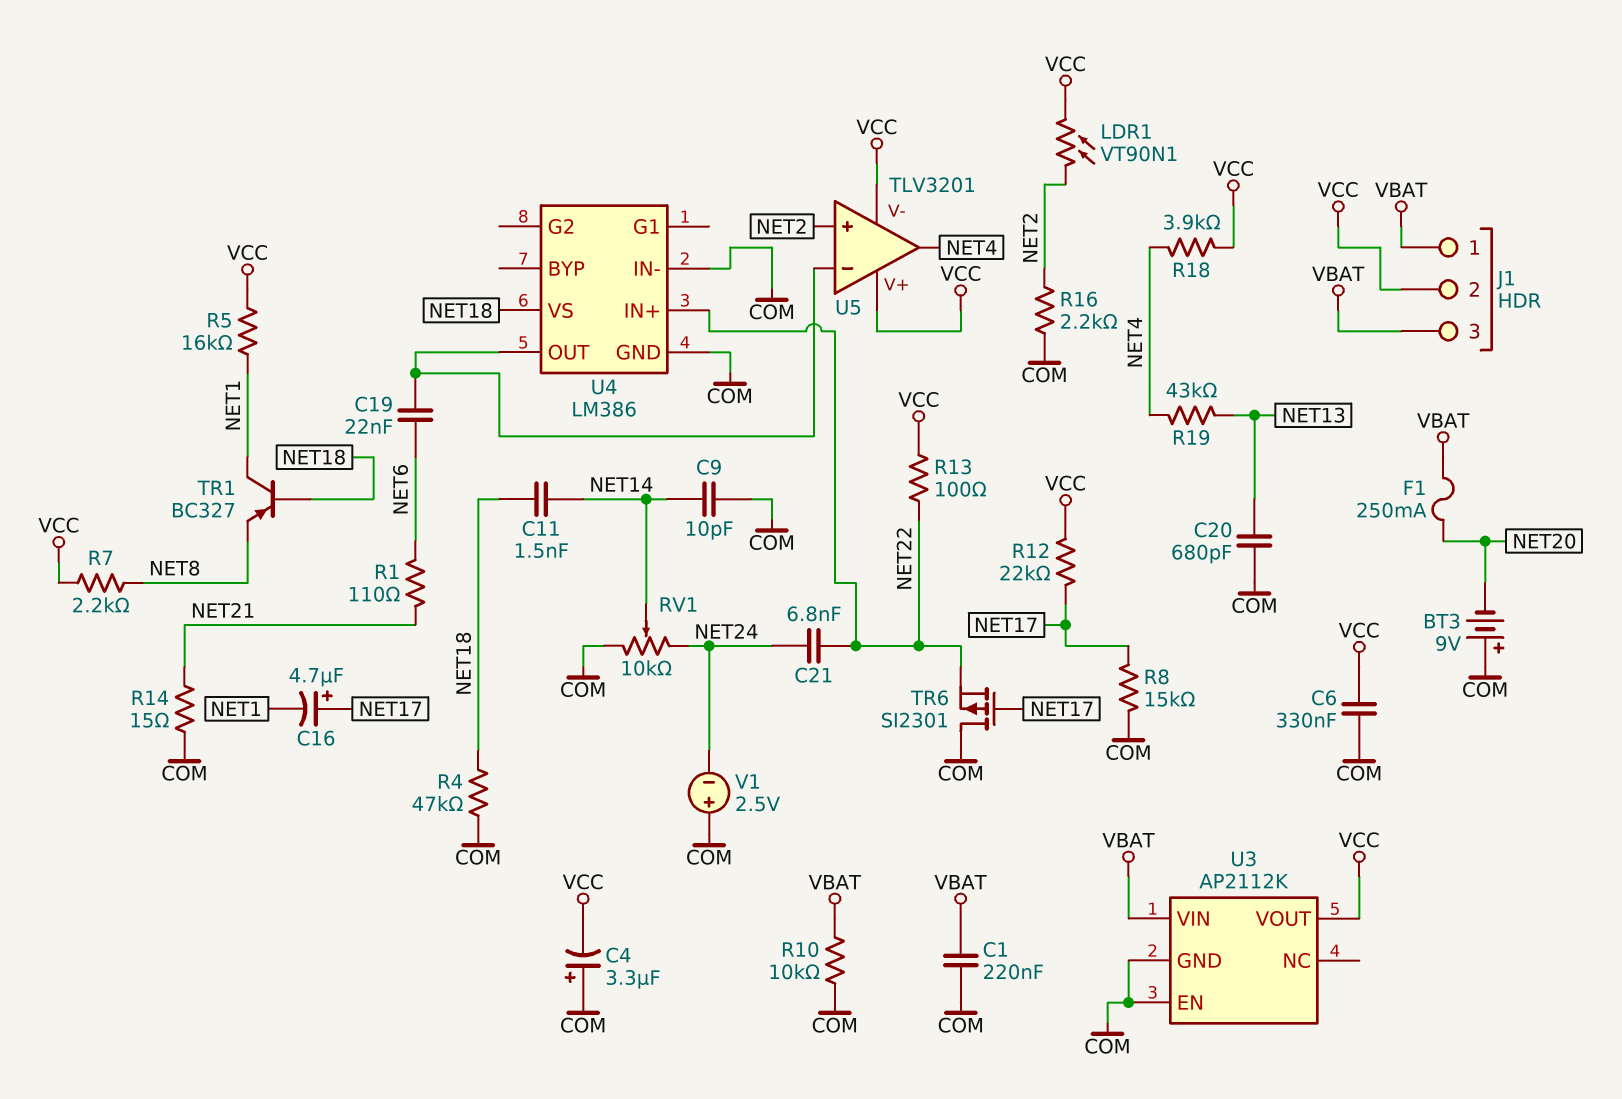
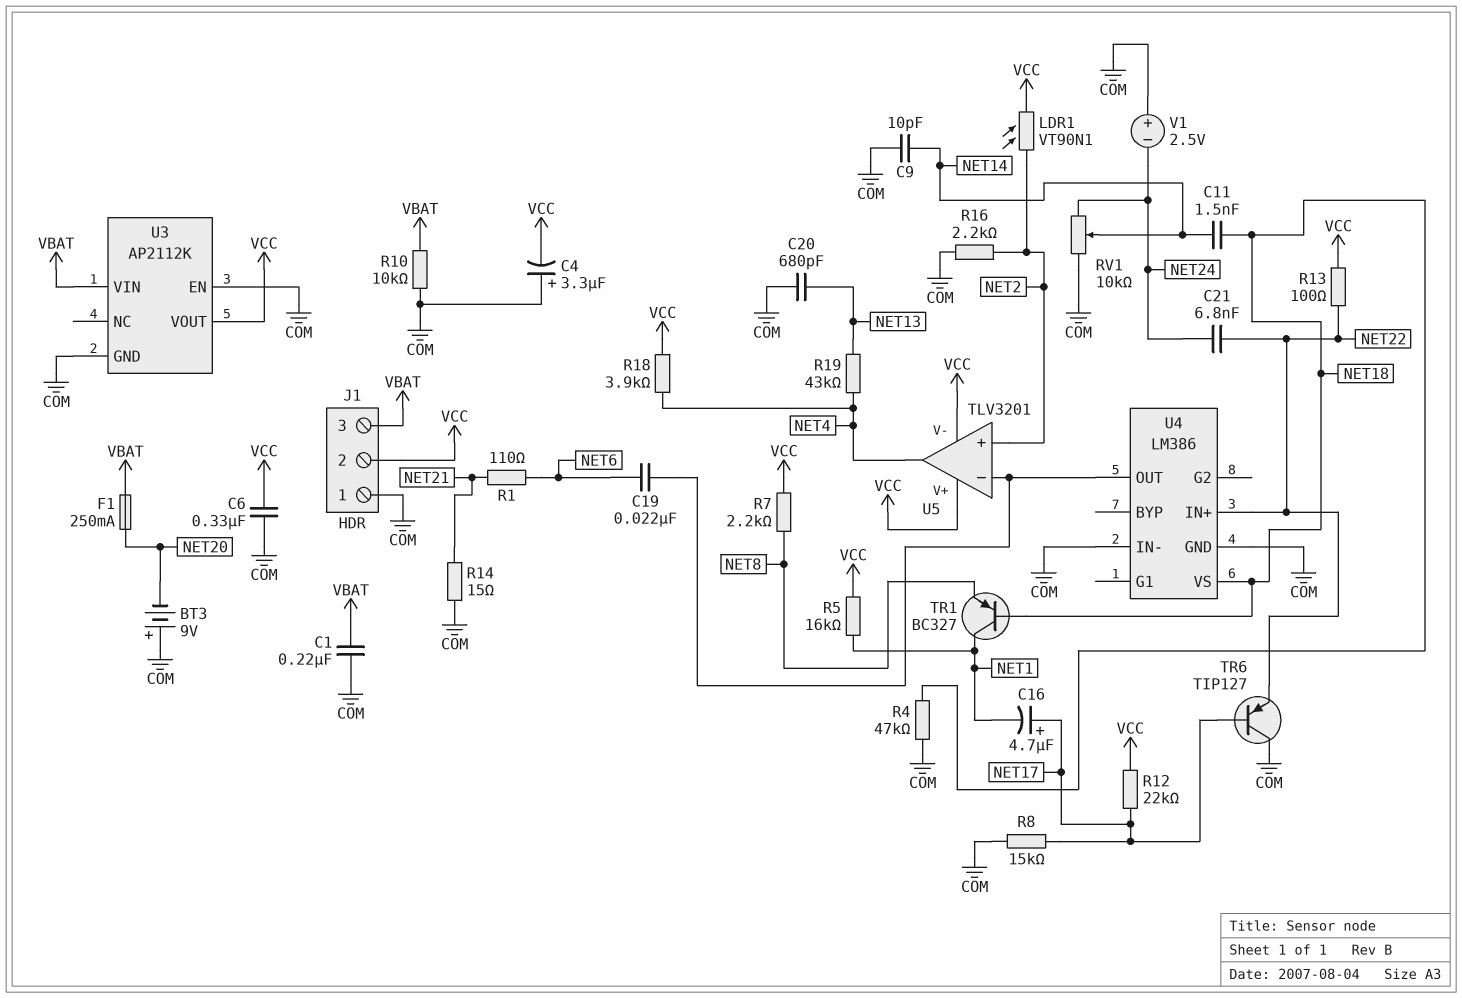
J1 pin 1: VBAT -> COM
TR6: PMOS SI2301 (G NET17, D COM, S NET22) -> PNP TIP127 (B NET17, C COM, E NET22)

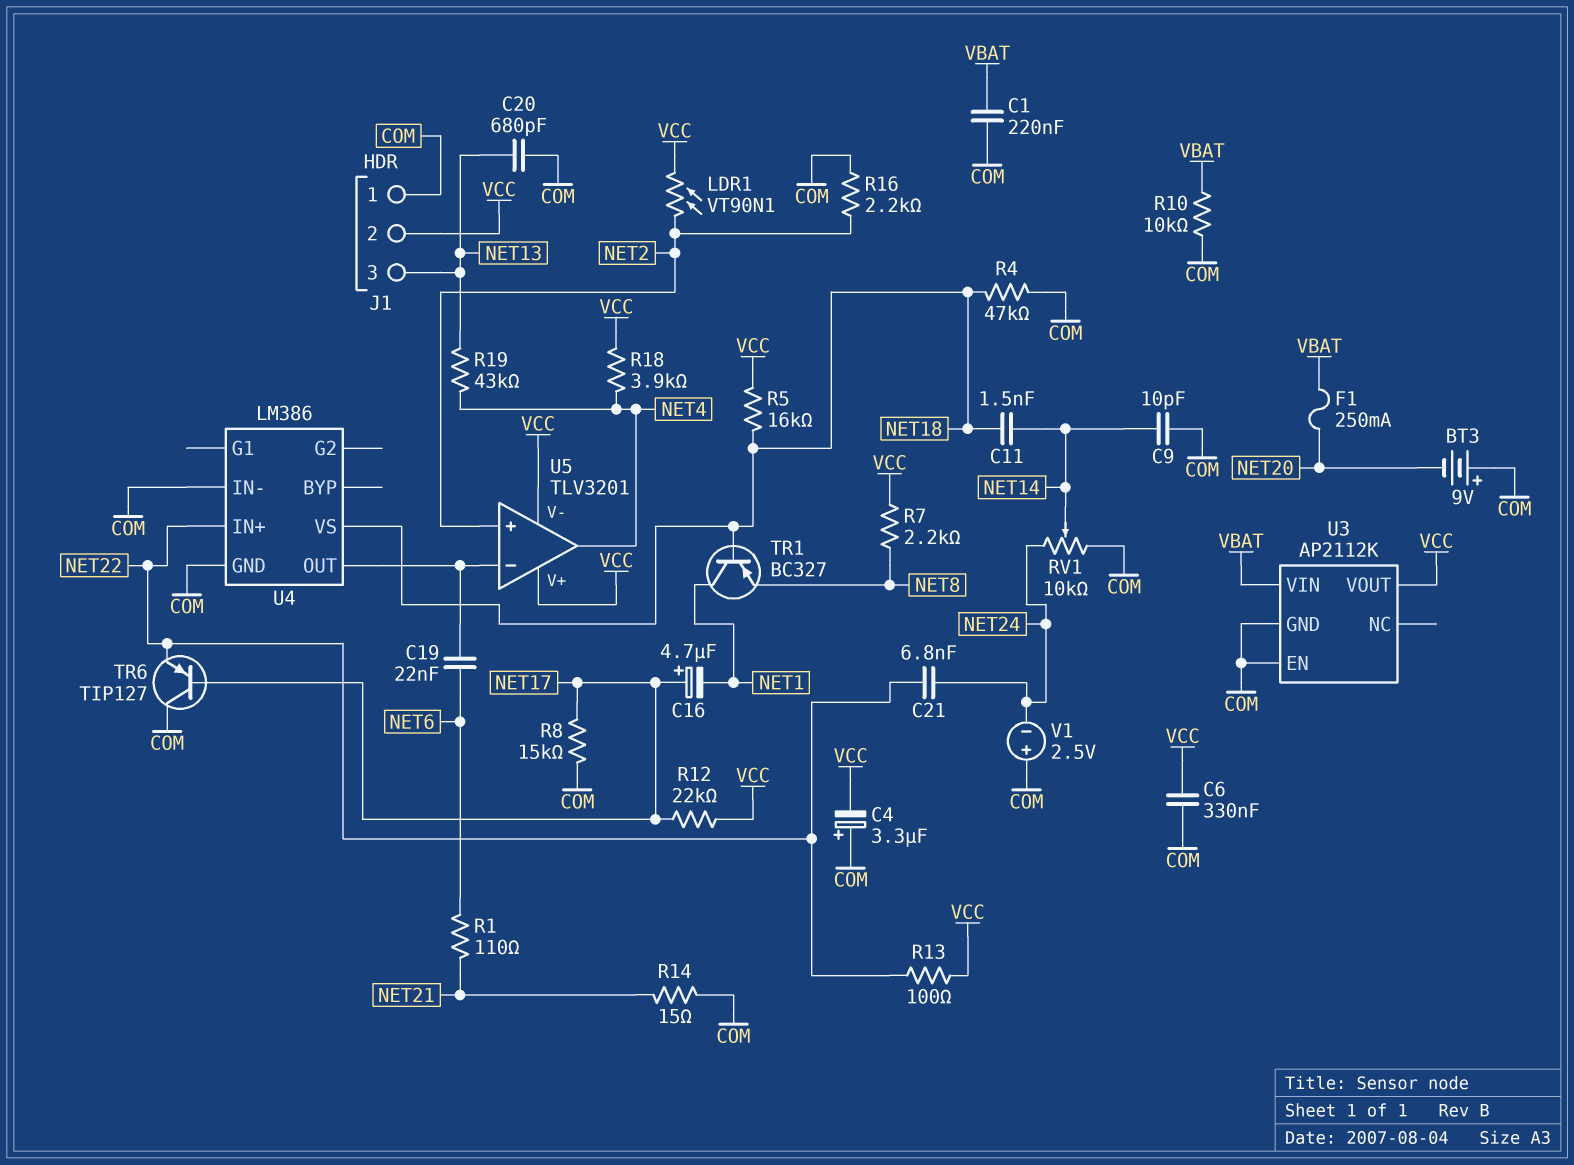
J1 pin 3: VBAT -> NET13
R5: 16k (NET1, VCC) -> 16k (NET18, VCC)

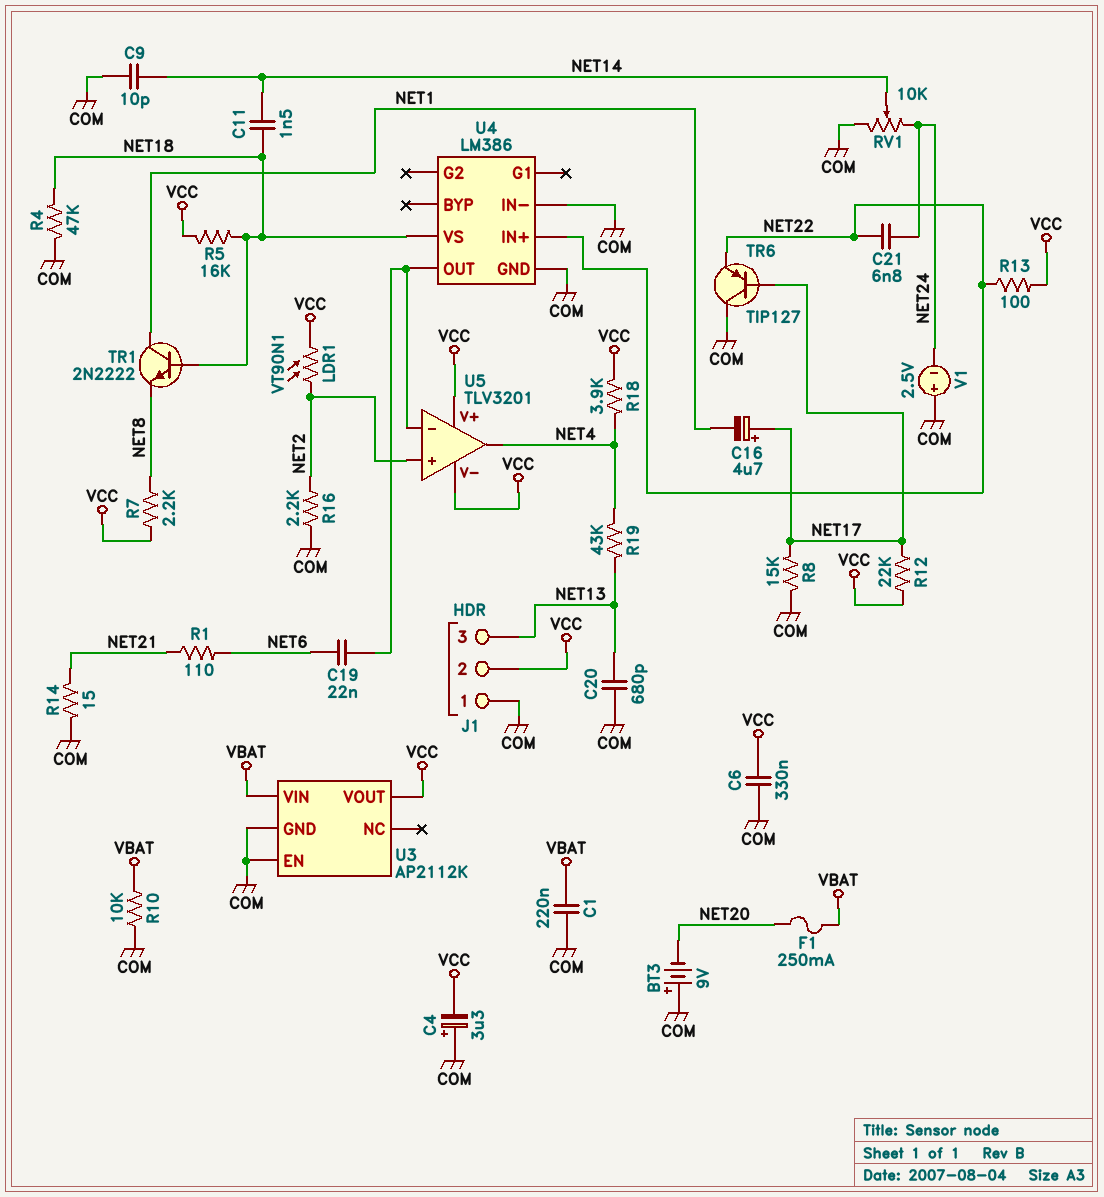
TR1: PNP BC327 (B NET18, C NET1, E NET8) -> NPN 2N2222 (B NET18, C NET1, E NET8)

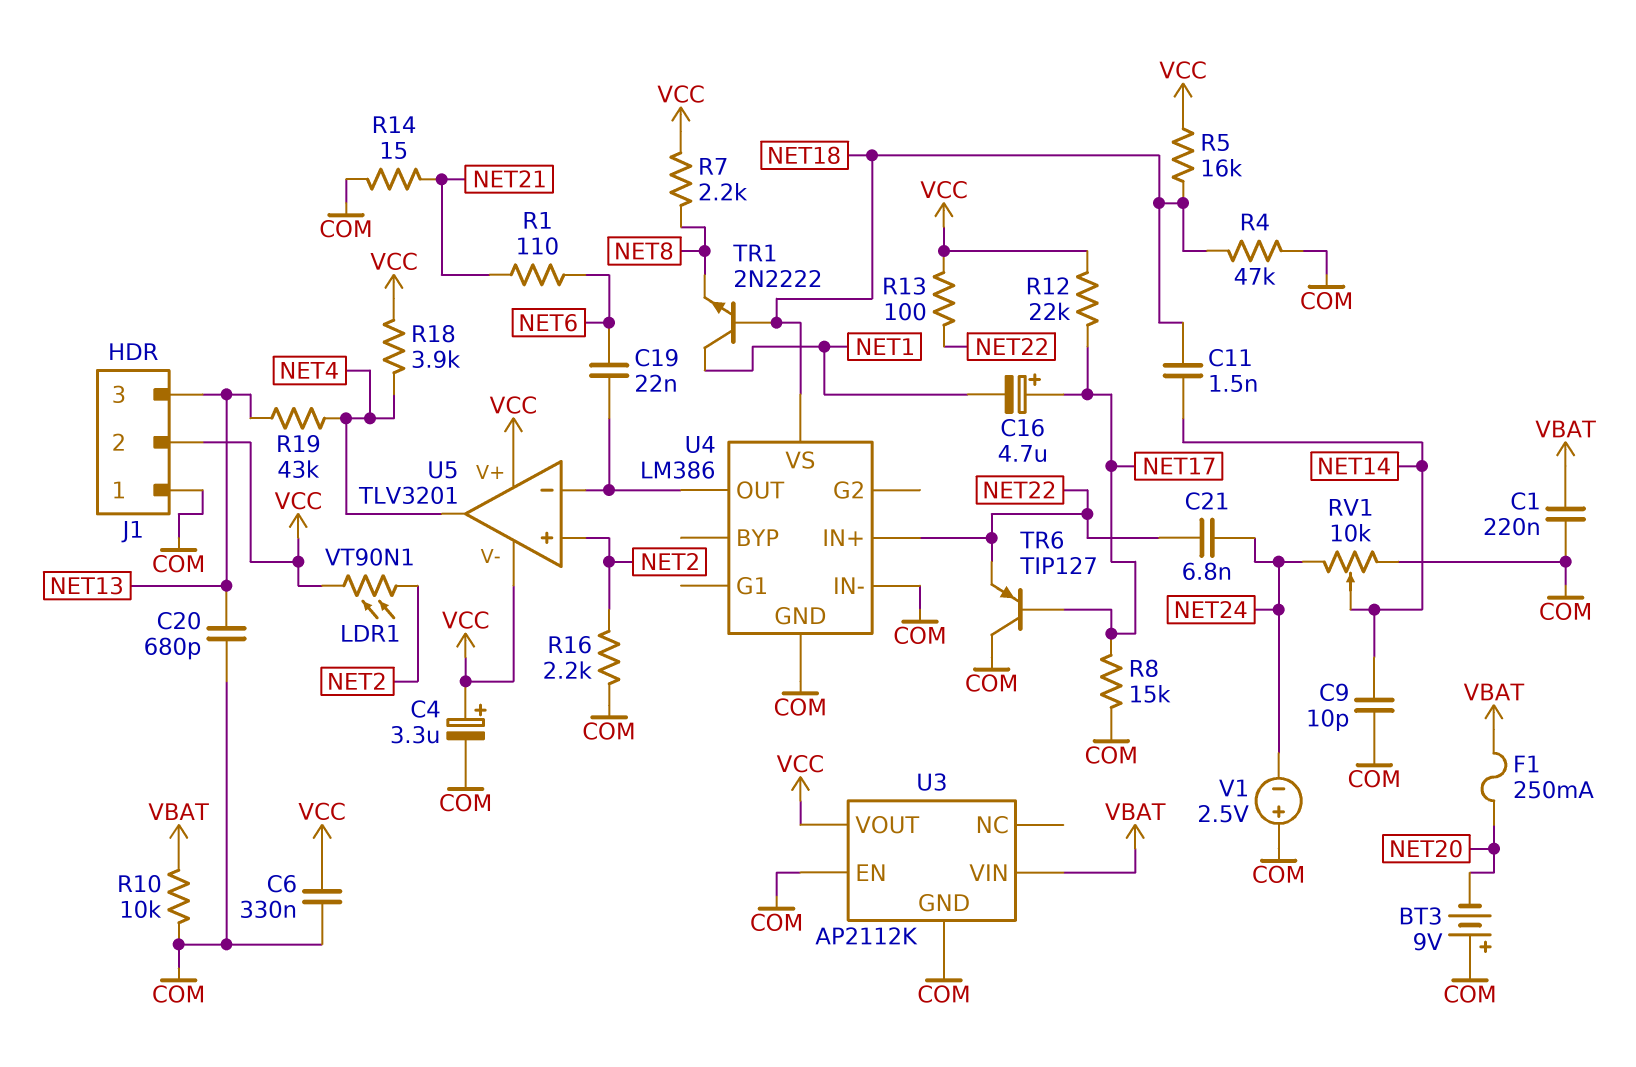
C4: 3.3uF (plus COM, minus VCC) -> 3.3uF (plus VCC, minus COM)

